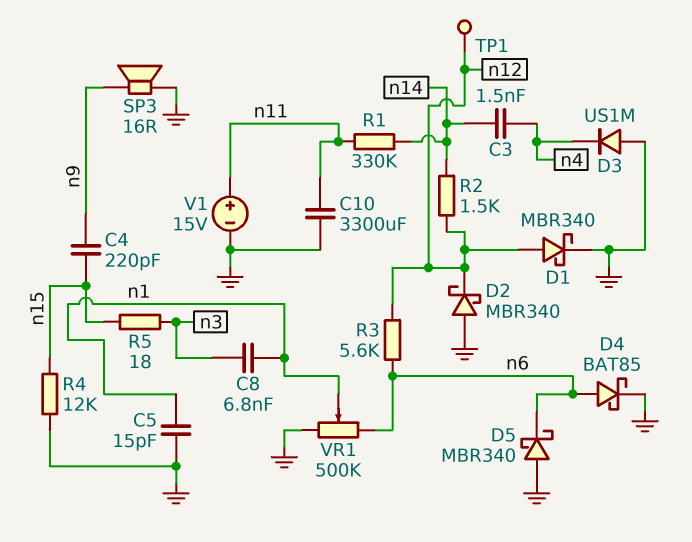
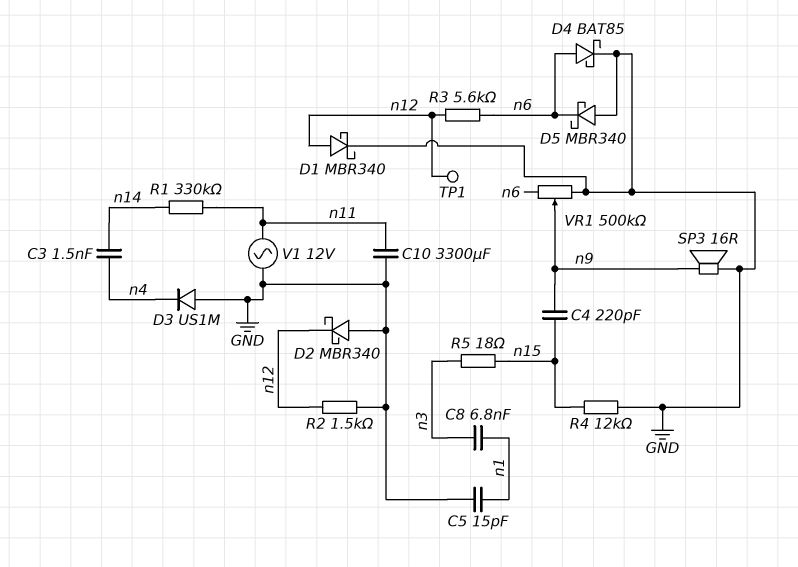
R2: 1.5k (n12, n14) -> 1.5k (GND, n12)
V1: 15V (plus n11, minus GND) -> AC 12V (GND, n11)
VR1: 500k (GND, n6, wiper n1) -> 500k (GND, n6, wiper n9)

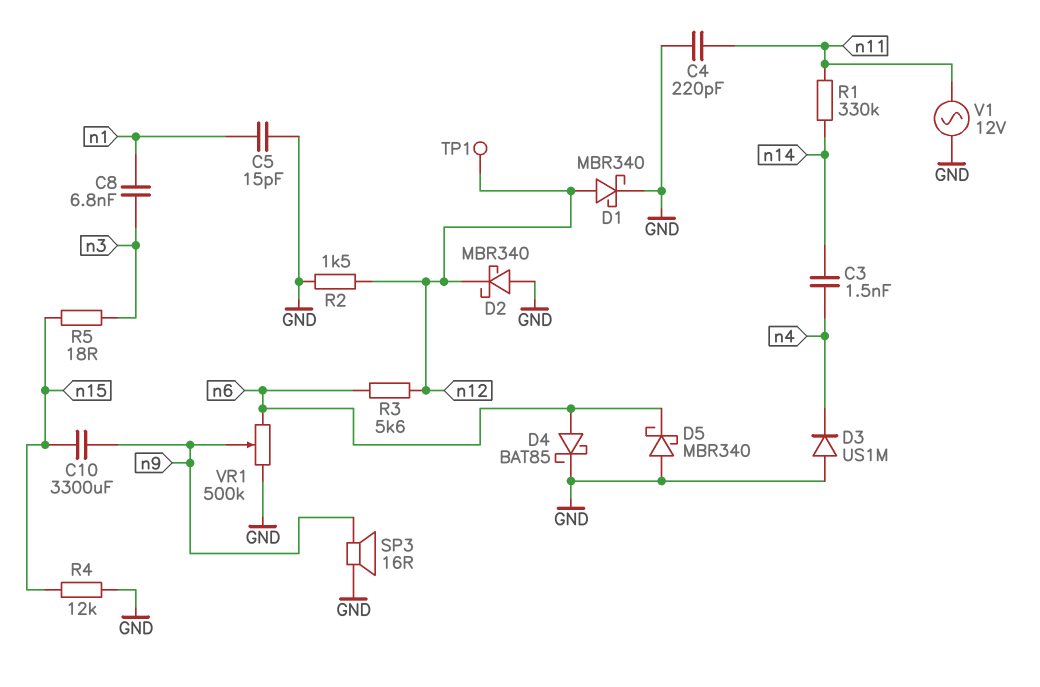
C4: 220pF (n9, n15) -> 220pF (GND, n11)
C10: 3300uF (GND, n11) -> 3300uF (n9, n15)

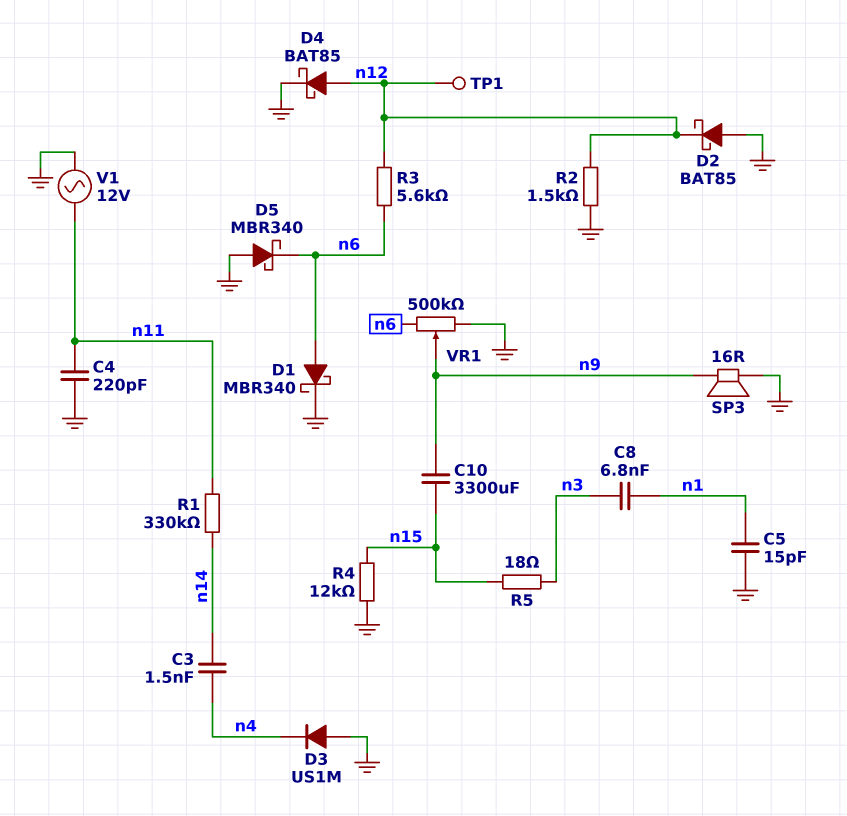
D1: schottky MBR340 (A n12, K GND) -> schottky MBR340 (A n6, K GND)
D2: schottky MBR340 (A GND, K n12) -> schottky BAT85 (A GND, K n12)
D4: schottky BAT85 (A n6, K GND) -> schottky BAT85 (A n12, K GND)

